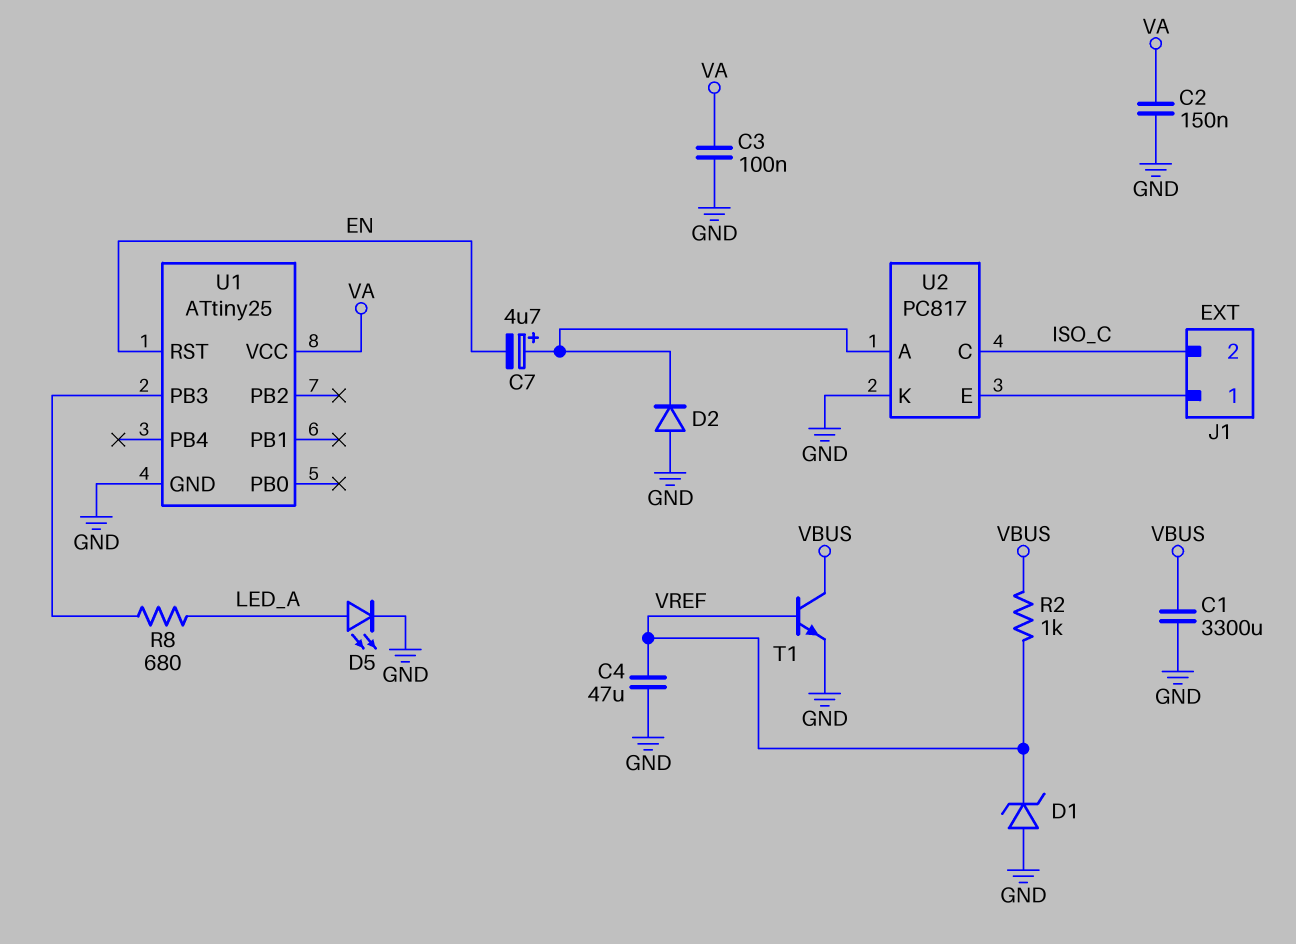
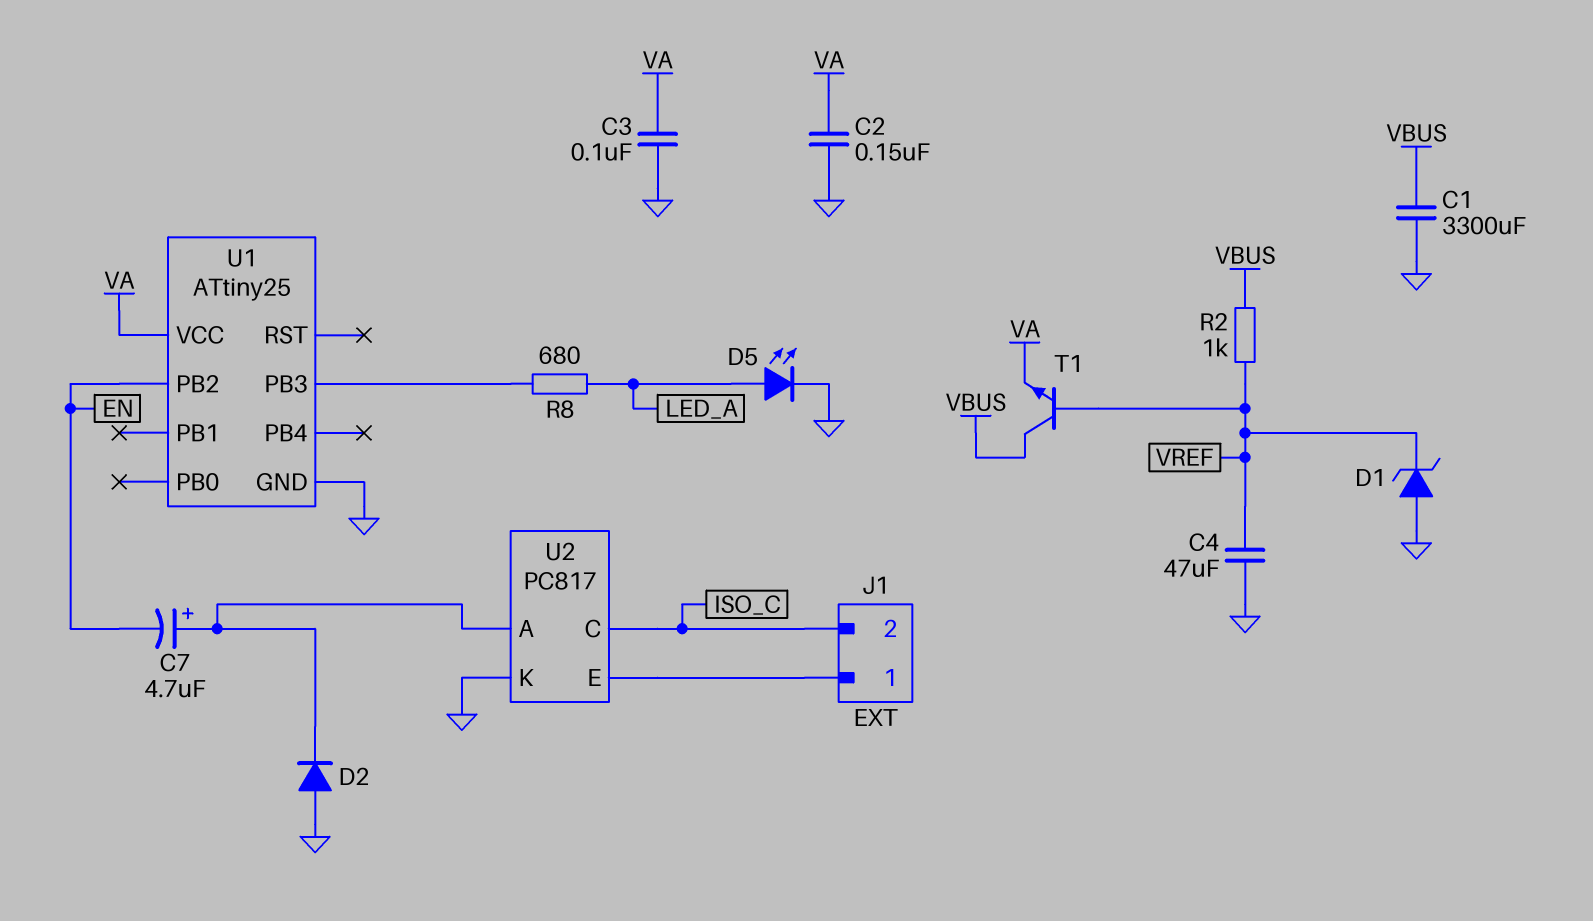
T1: NPN (B VREF, C VBUS, E GND) -> NPN (B VREF, C VBUS, E VA)
U1 pin PB2: none -> EN
U1 pin RST: EN -> none

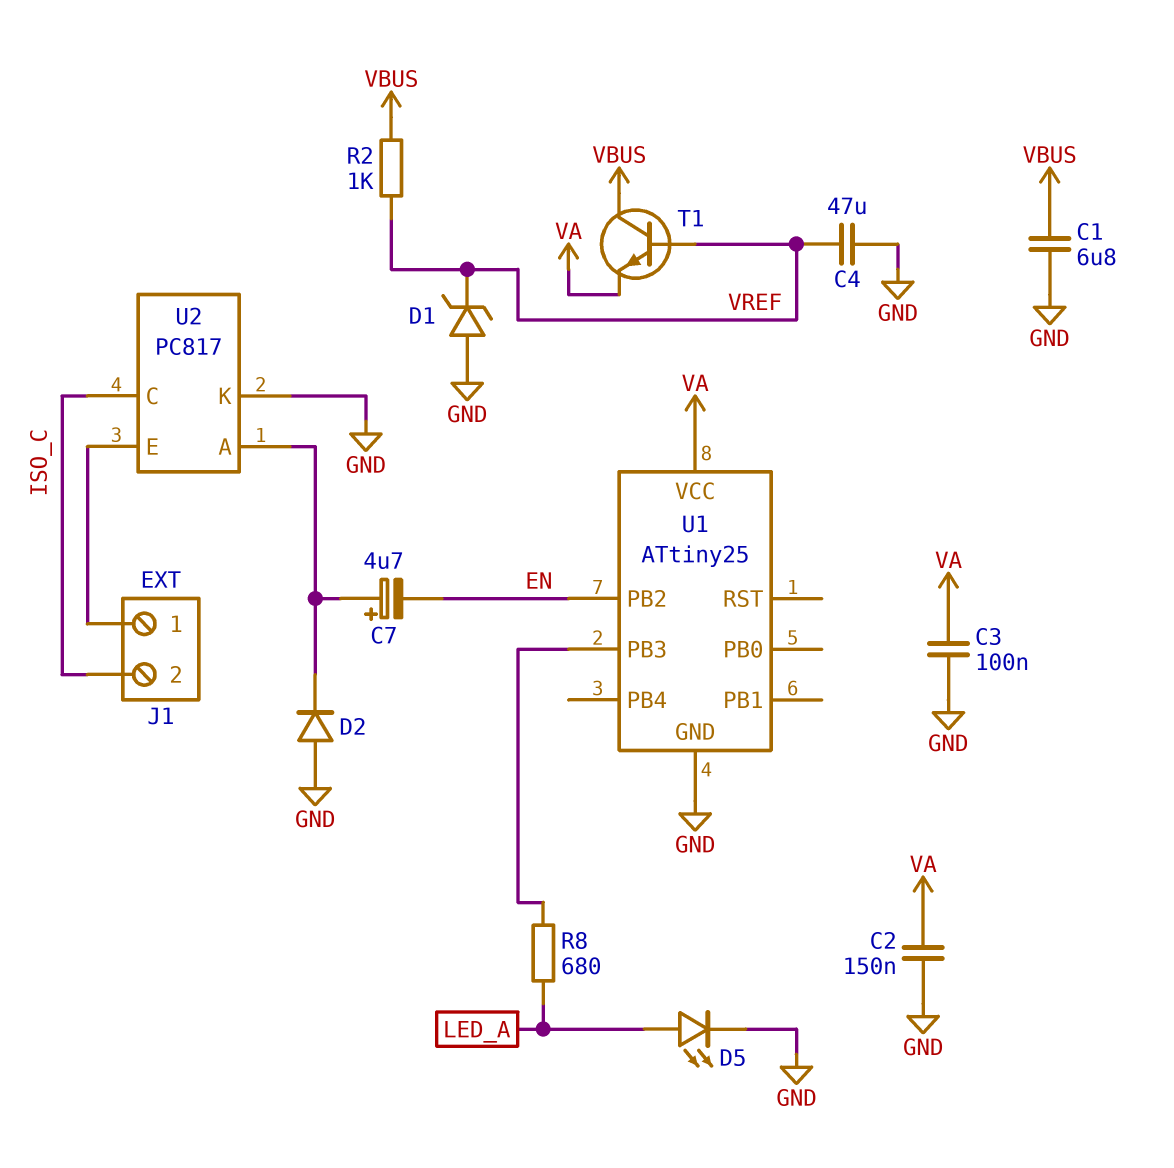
C1: 3300uF (GND, VBUS) -> 6.8uF (GND, VBUS)

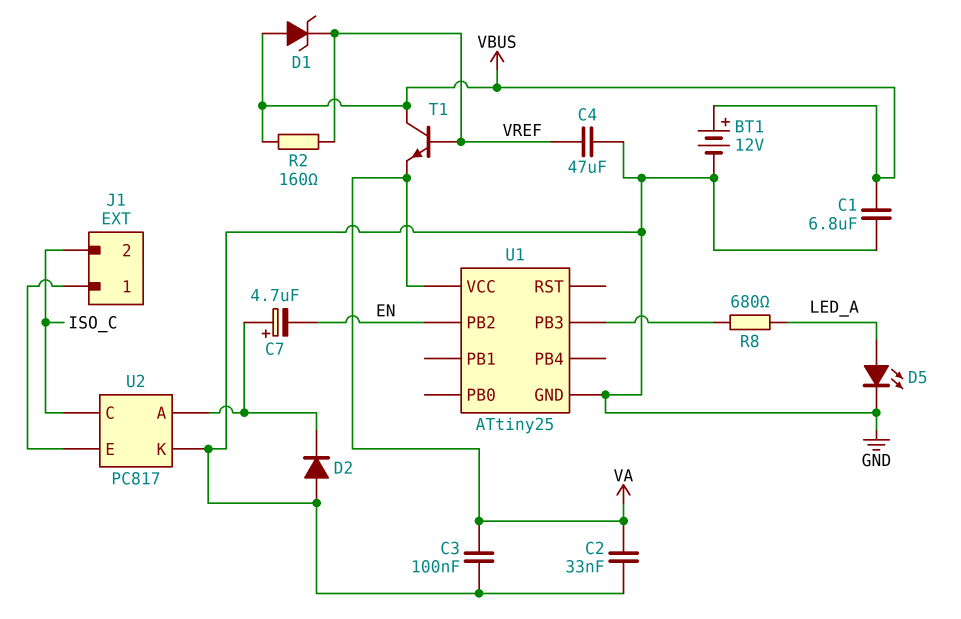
BT1: none -> 12V (plus VBUS, minus GND)
C2: 150nF (GND, VA) -> 33nF (GND, VA)
D1: zener (A GND, K VREF) -> zener (A VBUS, K VREF)
R2: 1k (VBUS, VREF) -> 160 (VBUS, VREF)

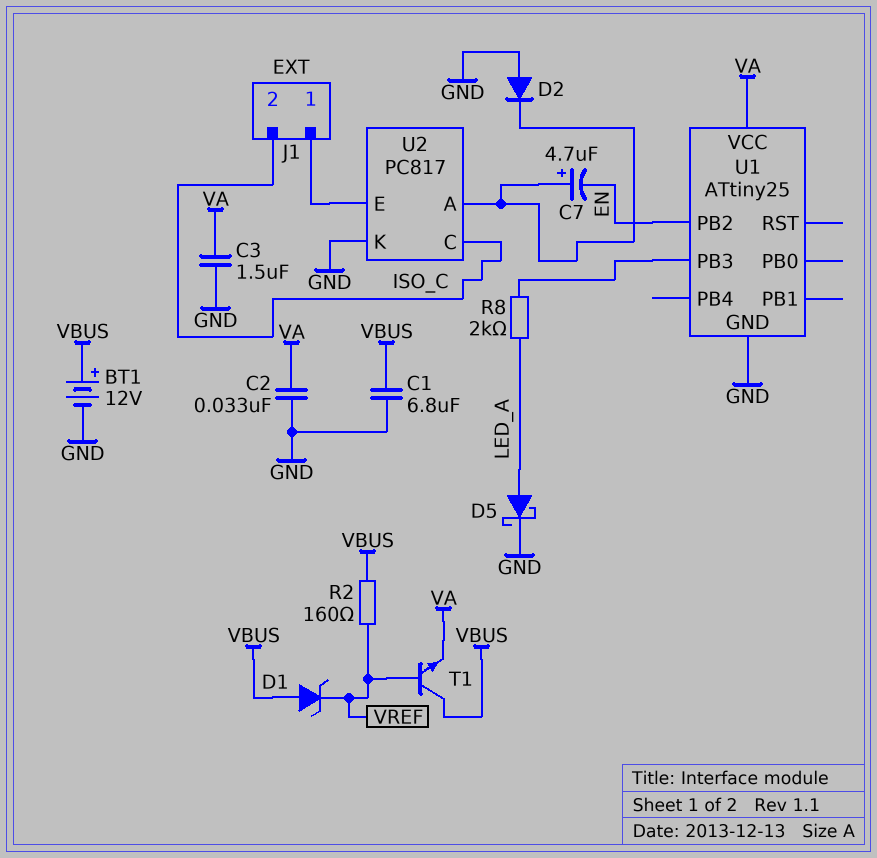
C3: 100nF (GND, VA) -> 1.5uF (GND, VA)
C4: 47uF (GND, VREF) -> none
D5: LED (A LED_A, K GND) -> schottky (A LED_A, K GND)
R8: 680 (LED_A, U1/PB3) -> 2k (LED_A, U1/PB3)

